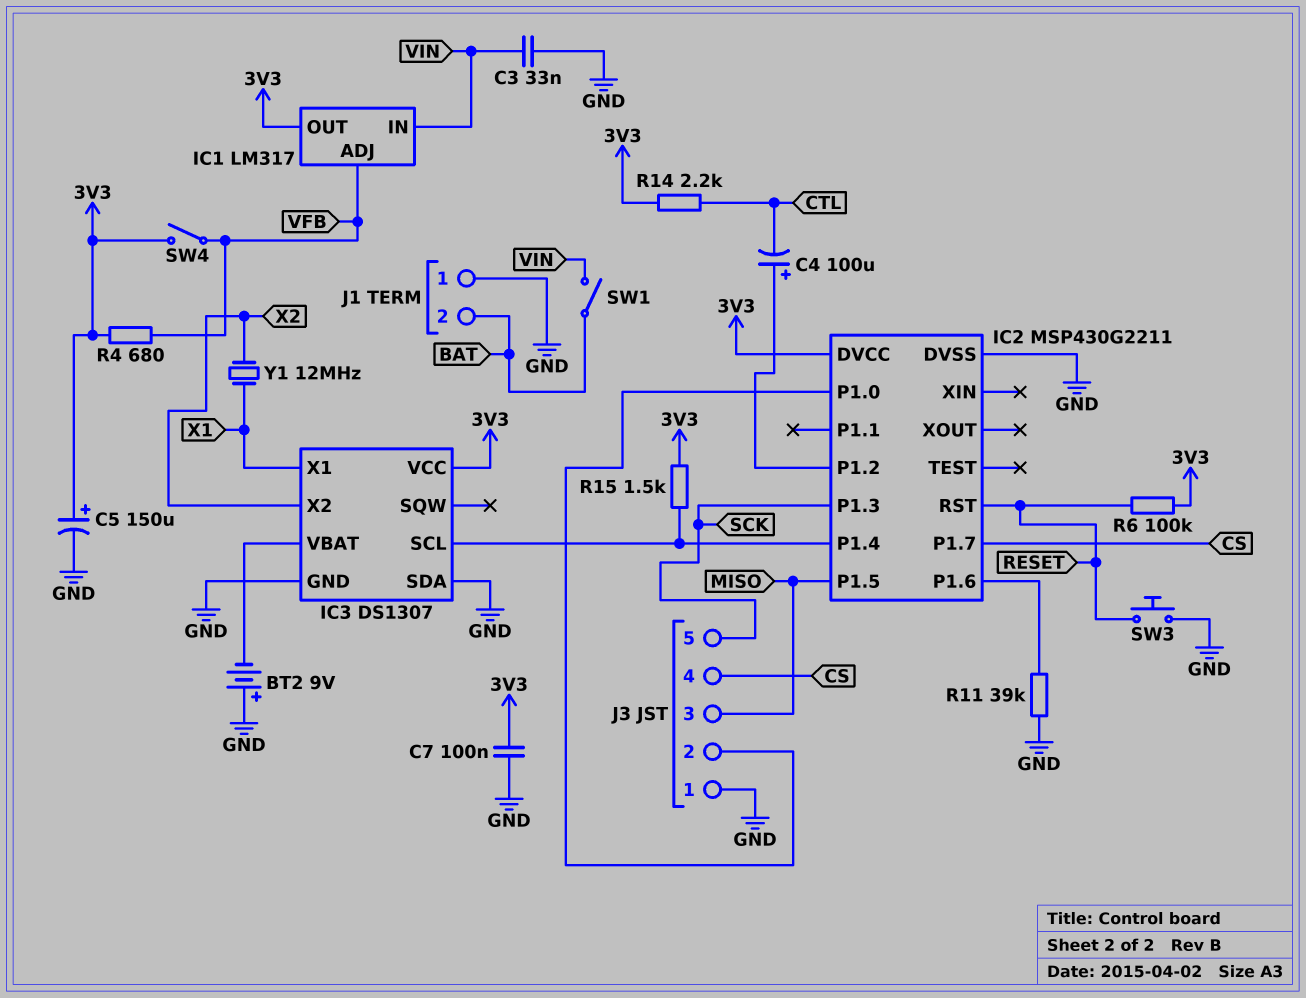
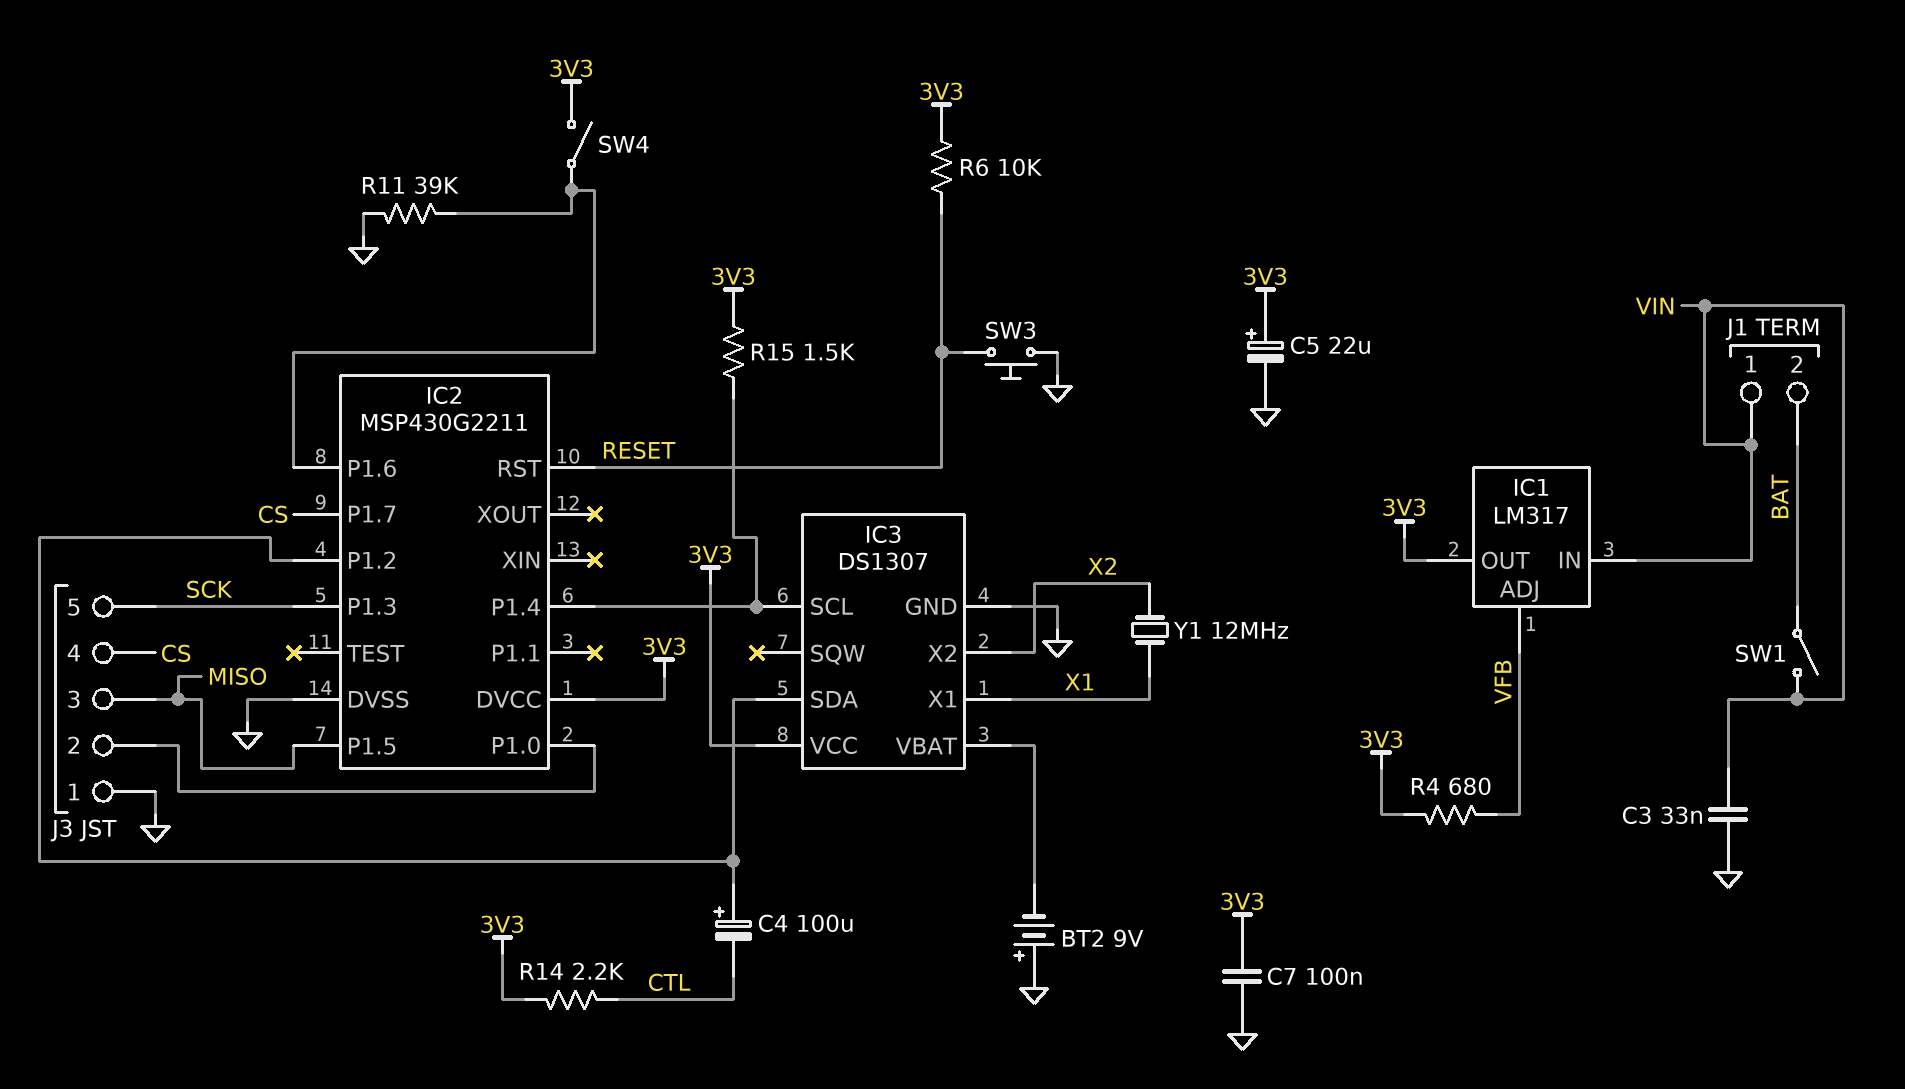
C5: 150uF (plus 3V3, minus GND) -> 22uF (plus 3V3, minus GND)
IC3 pin SDA: GND -> IC2/P1.2
J1 pin 1: GND -> VIN
R6: 100k (3V3, RESET) -> 10k (3V3, RESET)
SW4: switch (3V3, VFB) -> switch (3V3, IC2/P1.6)

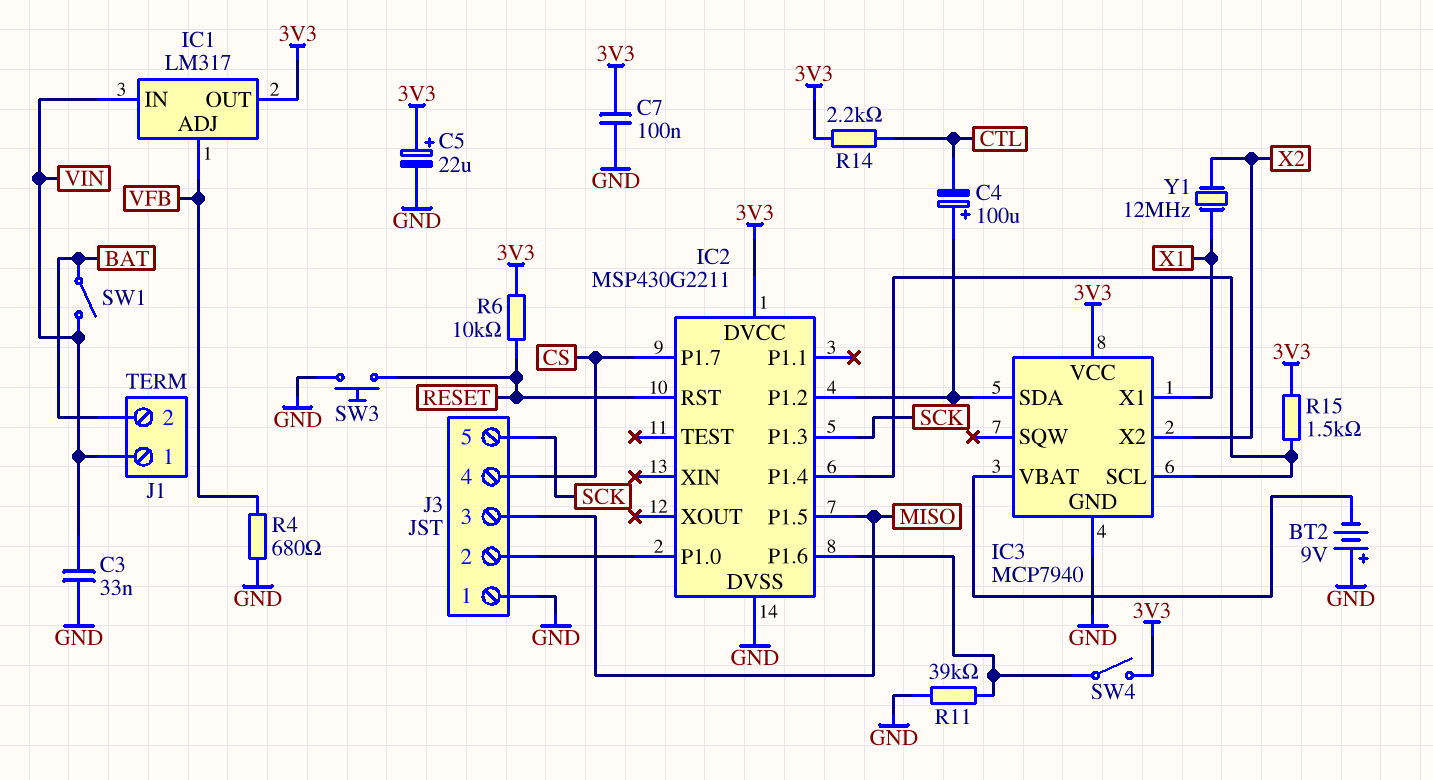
IC3: DS1307 -> MCP7940
R4: 680 (3V3, VFB) -> 680 (GND, VFB)

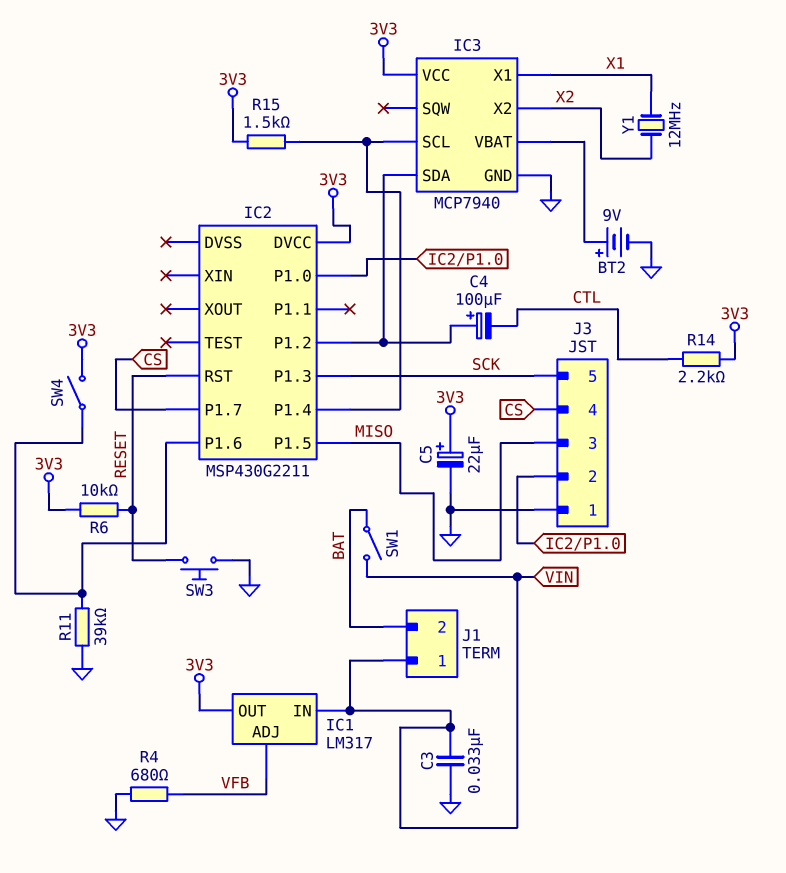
BT2: 9V (plus GND, minus IC3/VBAT) -> 9V (plus IC3/VBAT, minus GND)
C7: 100nF (3V3, GND) -> none
IC2 pin DVSS: GND -> none

